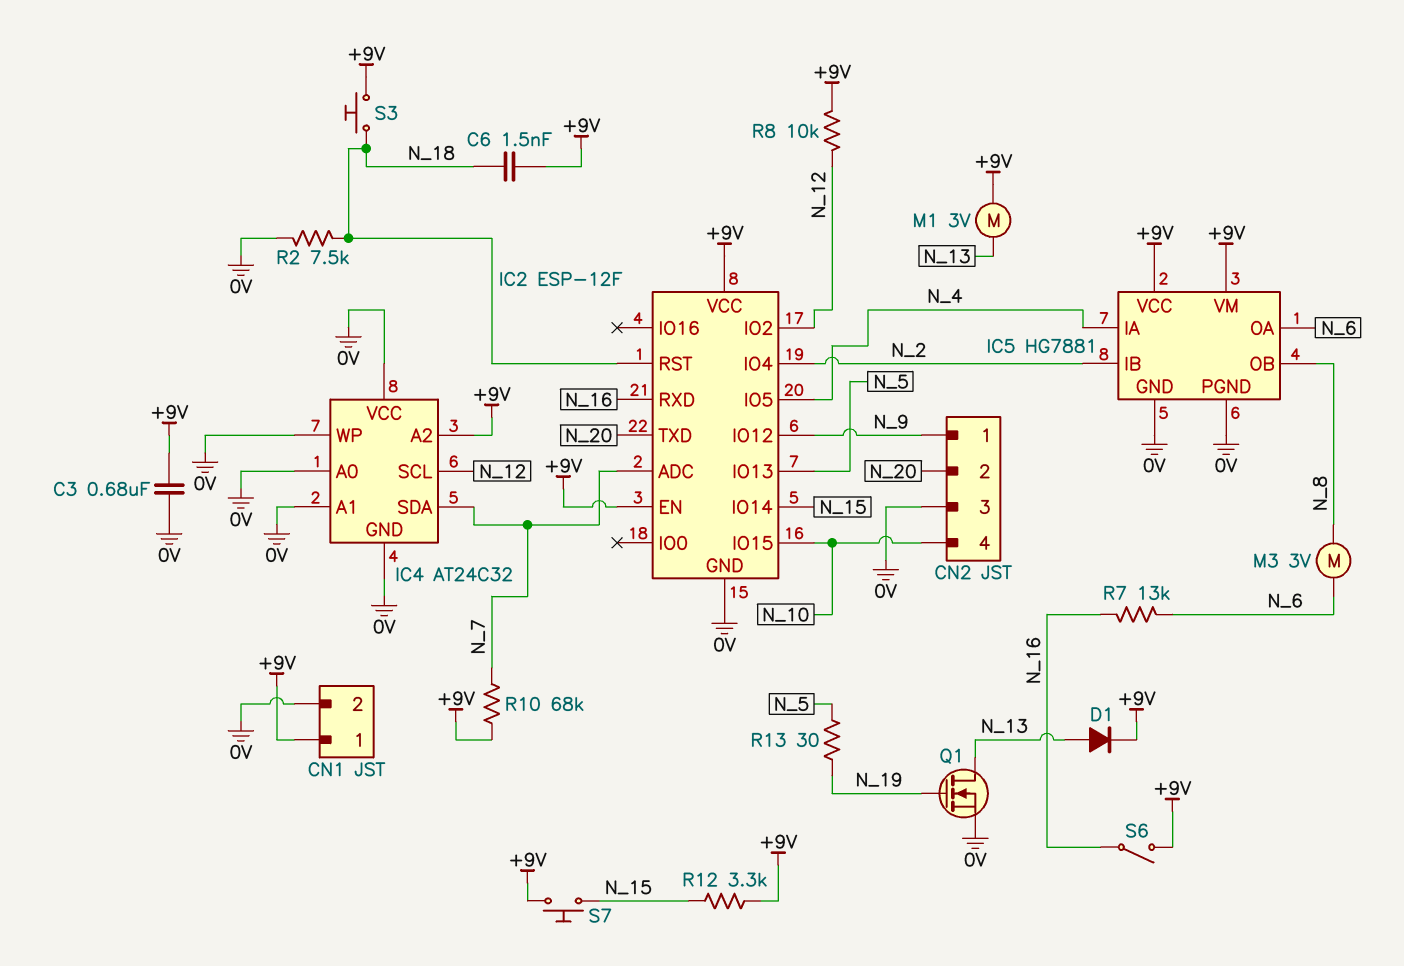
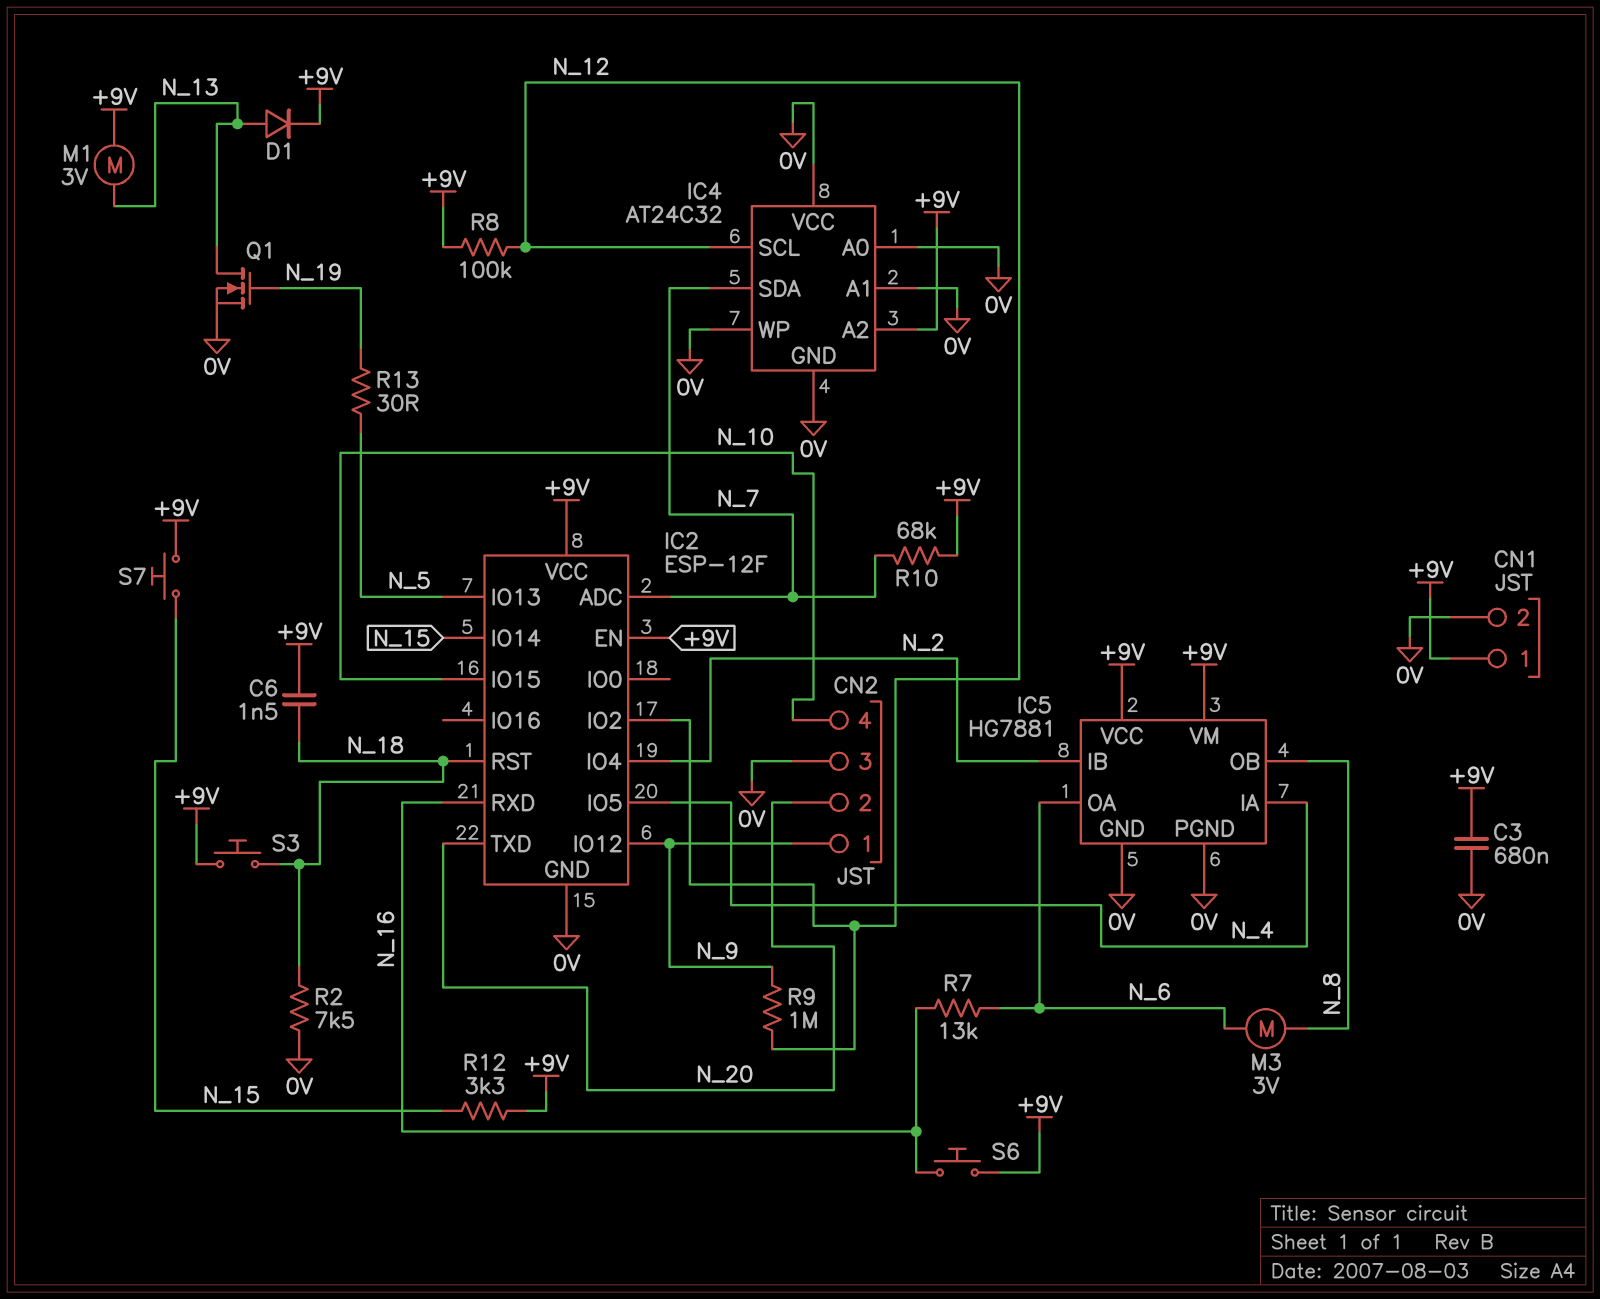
R8: 10k (+9V, N_12) -> 100k (+9V, N_12)
R9: none -> 1M (N_9, N_12)
S6: switch (+9V, N_16) -> button (+9V, N_16)

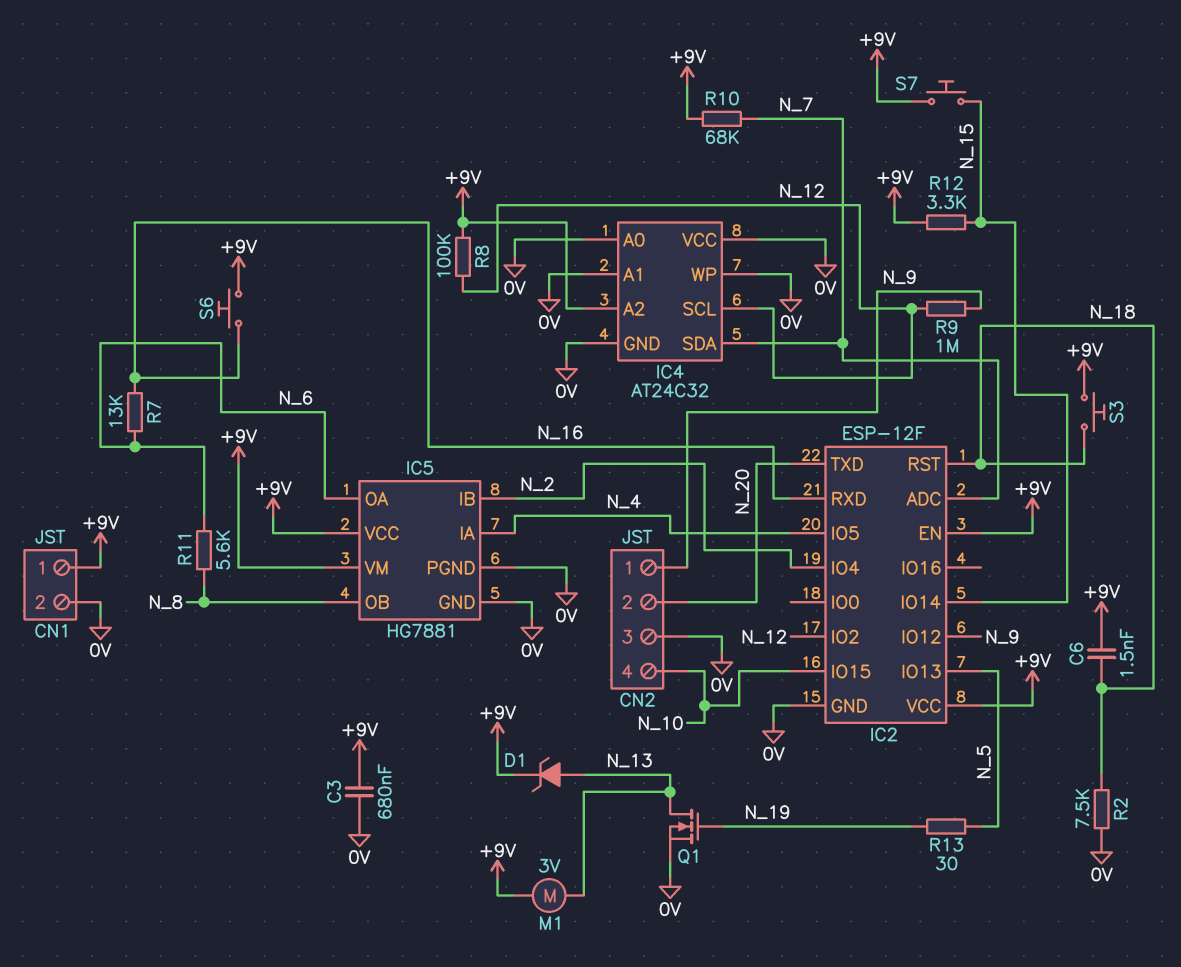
D1: diode (A N_13, K +9V) -> zener (A N_13, K +9V)
M3: motor 3V (N_6, N_8) -> none
R11: none -> 5.6k (N_6, N_8)

